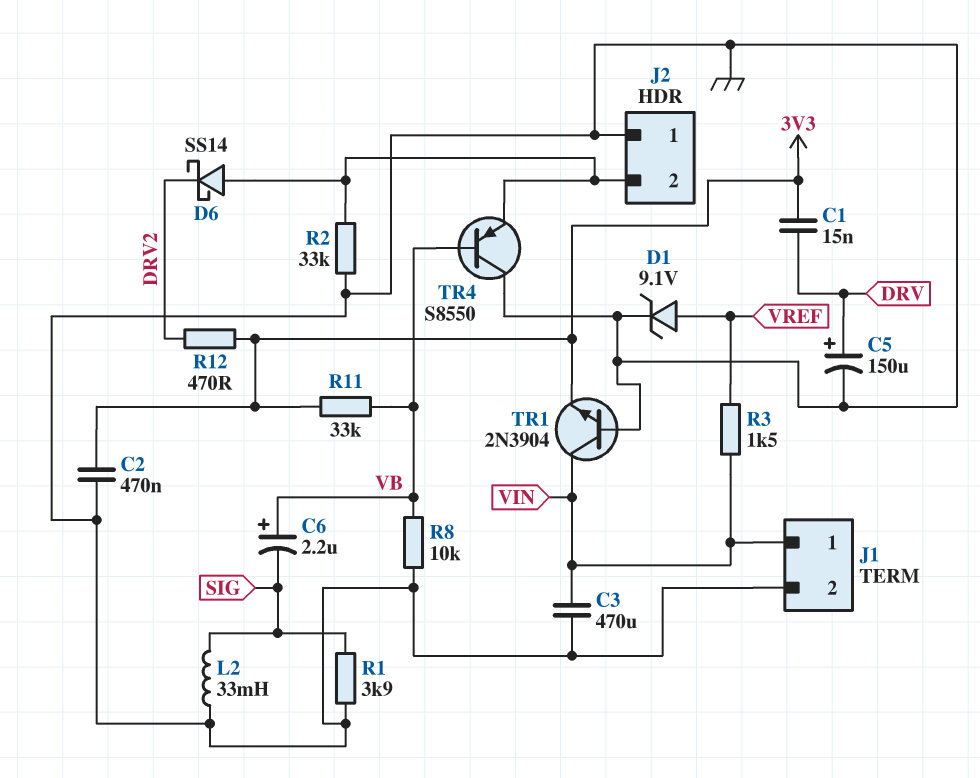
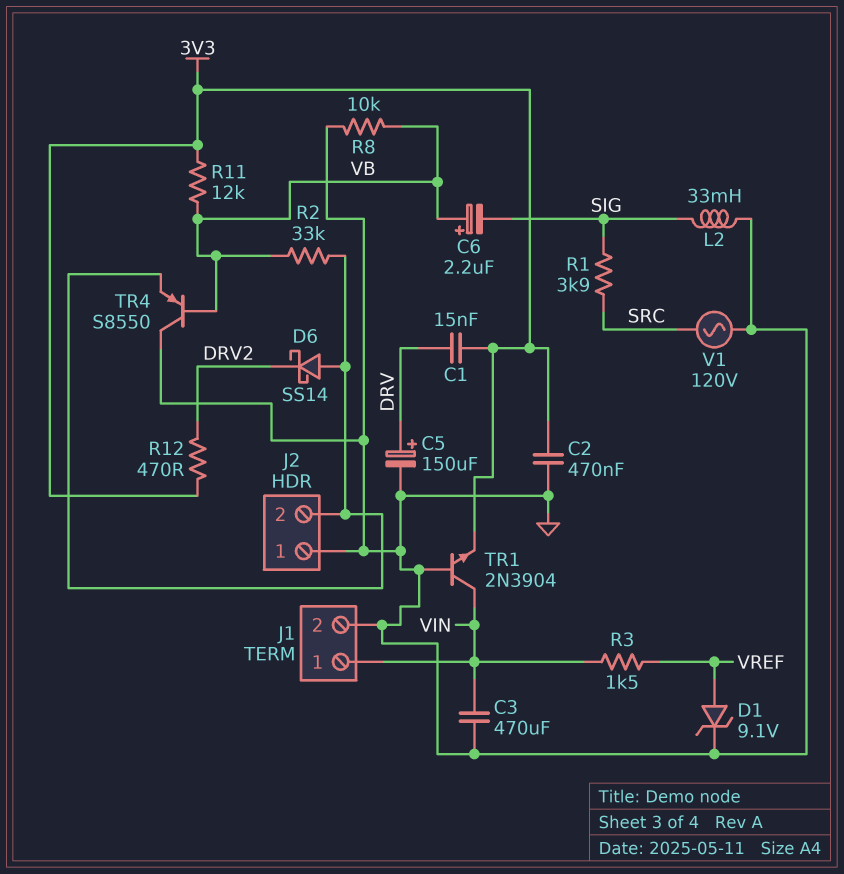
R1: 3.9k (GND, SIG) -> 3.9k (SIG, SRC)
R2: 33k (GND, J2/2) -> 33k (J2/2, VB)
R11: 33k (3V3, VB) -> 12k (3V3, VB)
V1: none -> AC 120V (GND, SRC)

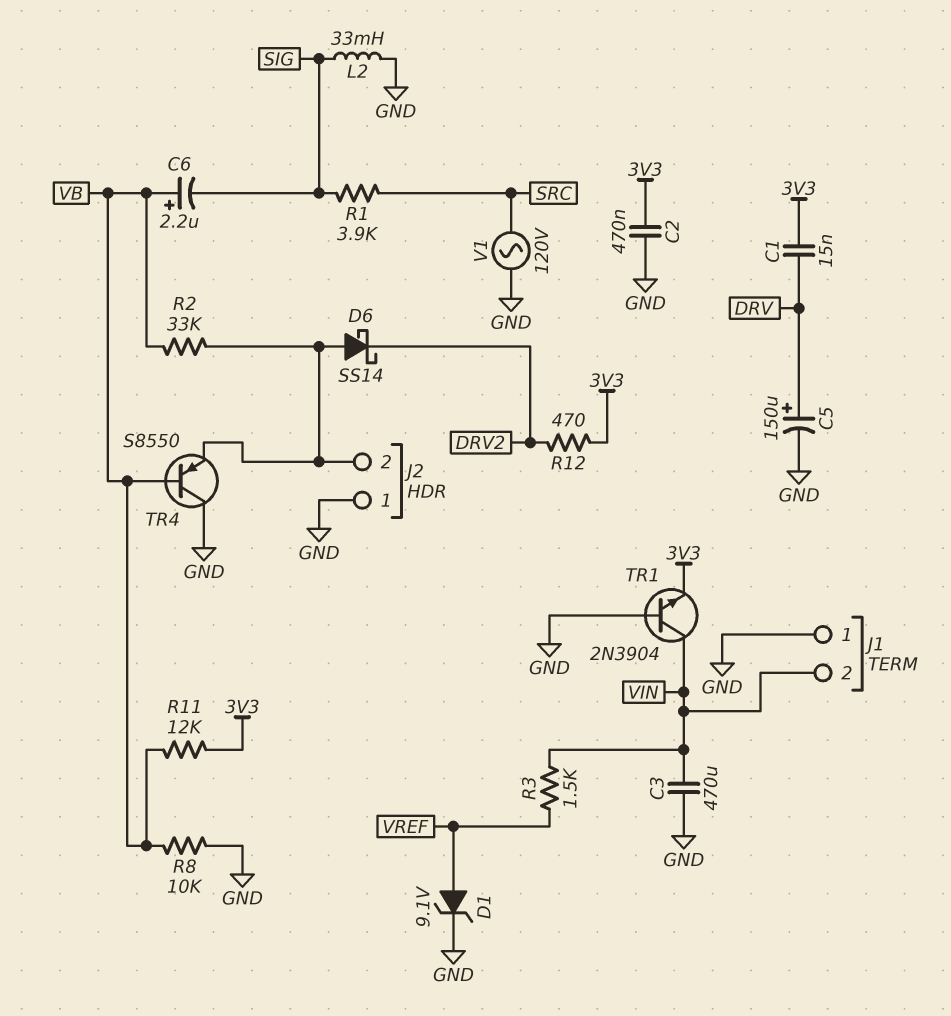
J1 pin 1: VIN -> GND
J1 pin 2: GND -> VIN

